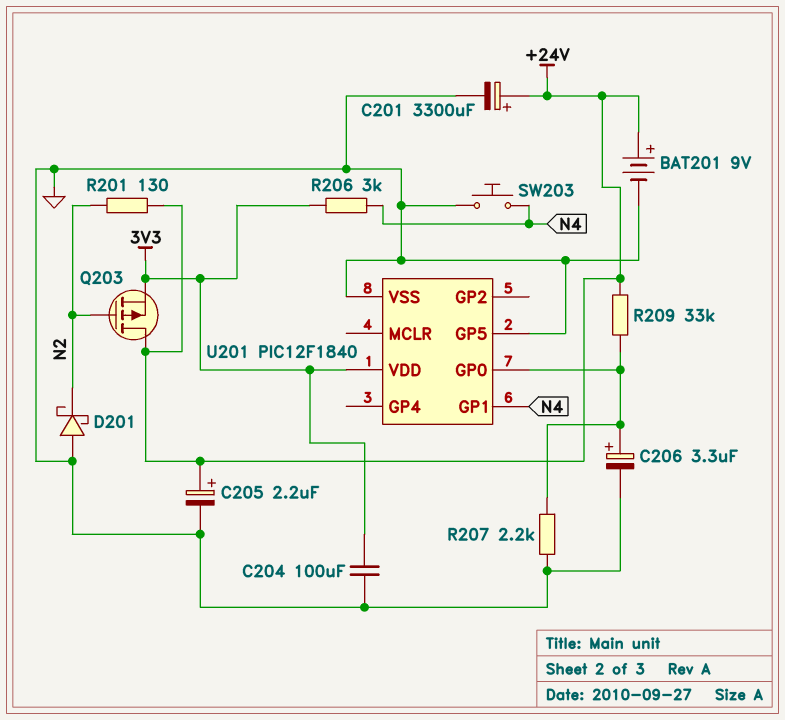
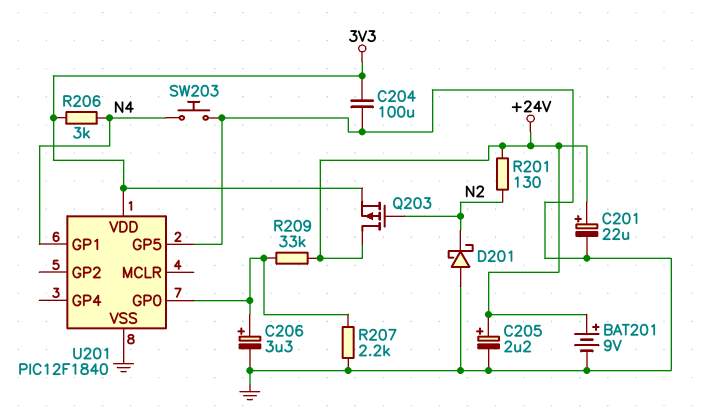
C201: 3300uF (plus +24V, minus GND) -> 22uF (plus +24V, minus GND)

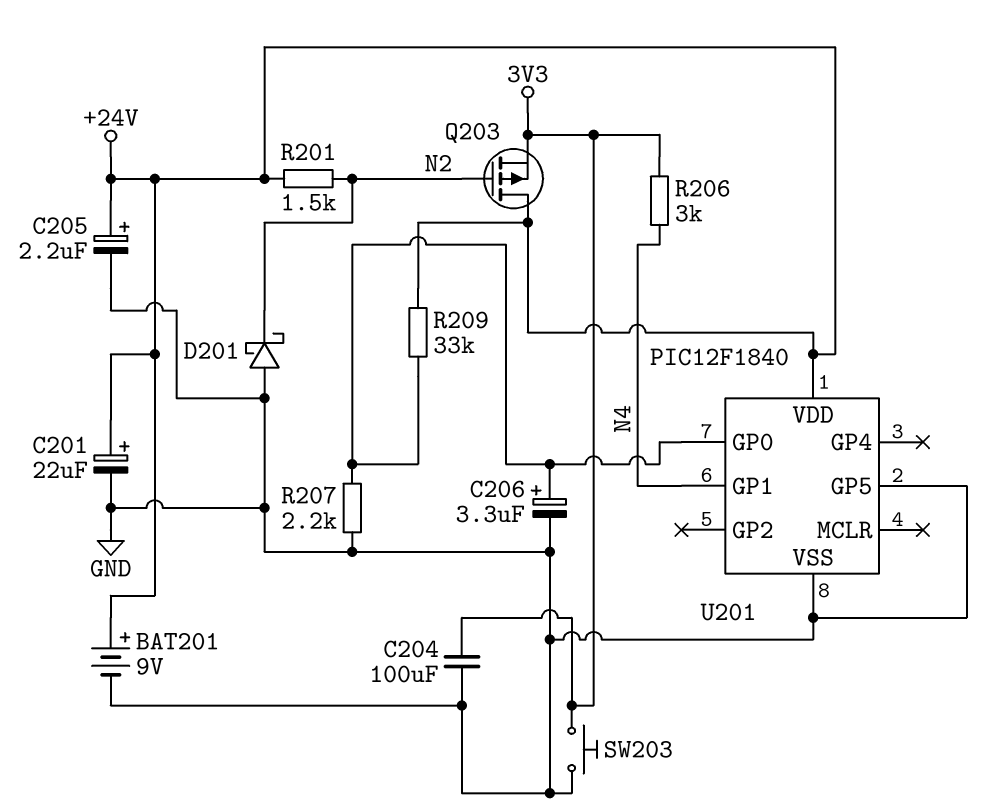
R201: 130 (+24V, N2) -> 1.5k (+24V, N2)
SW203: button (GND, N4) -> button (3V3, GND)
U201 pin VDD: 3V3 -> +24V

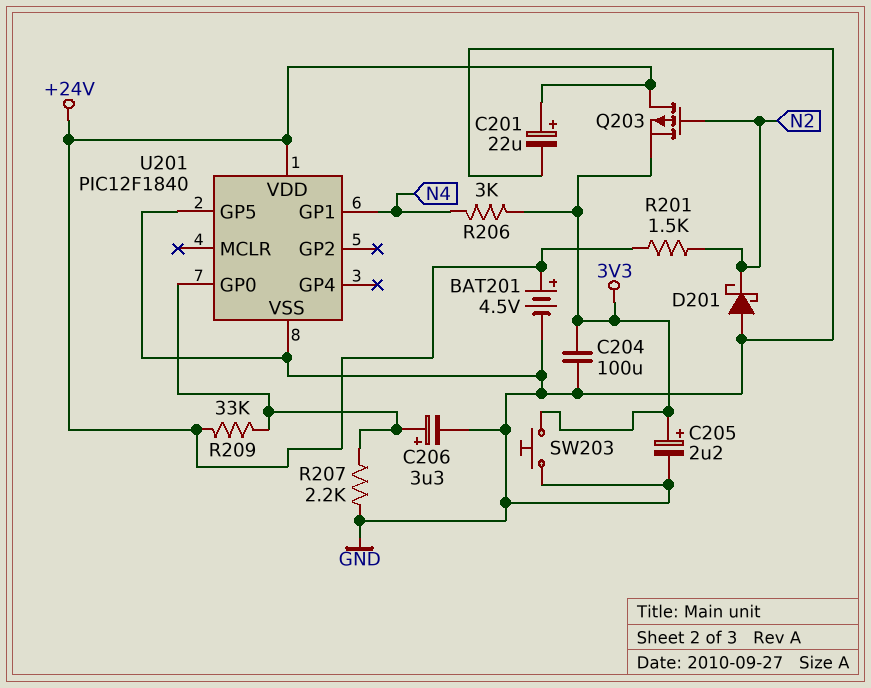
BAT201: 9V (plus +24V, minus GND) -> 4.5V (plus +24V, minus GND)
C205: 2.2uF (plus +24V, minus GND) -> 2.2uF (plus 3V3, minus GND)

